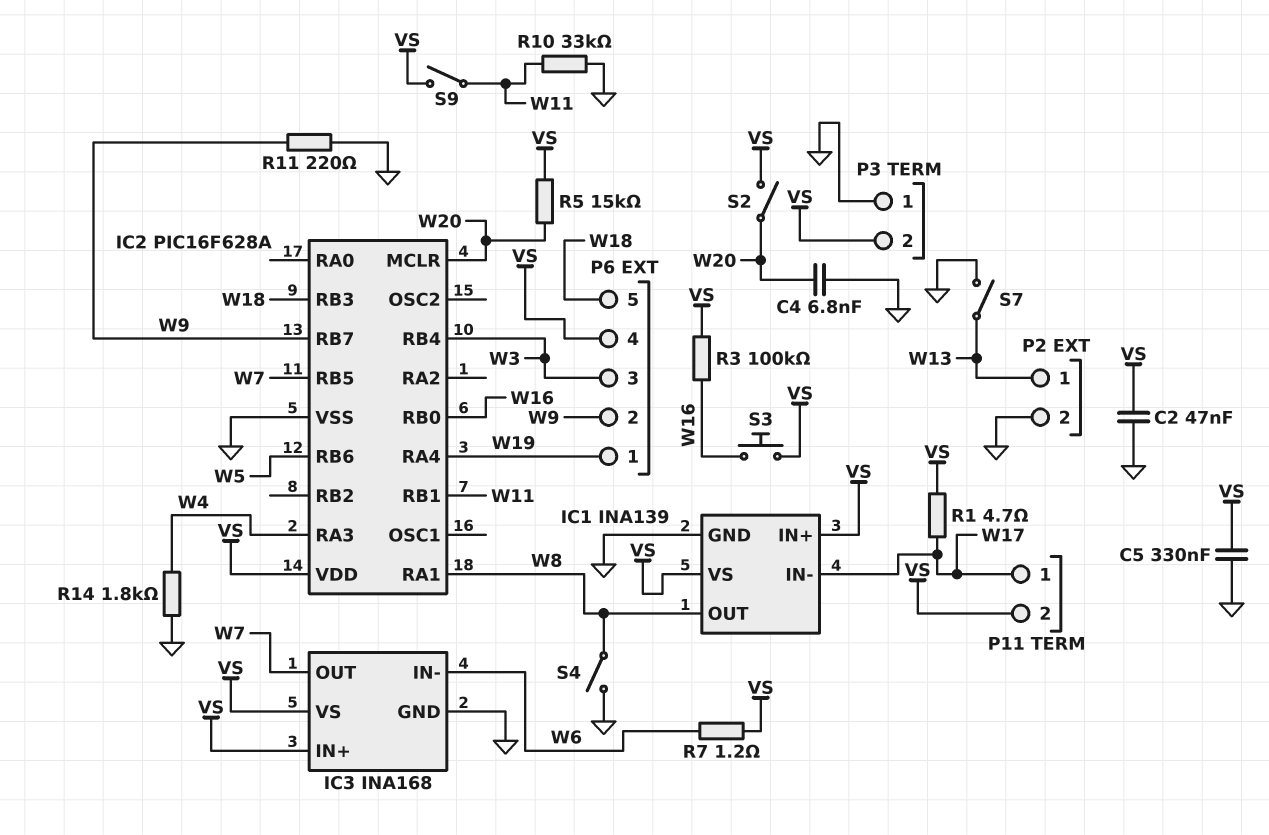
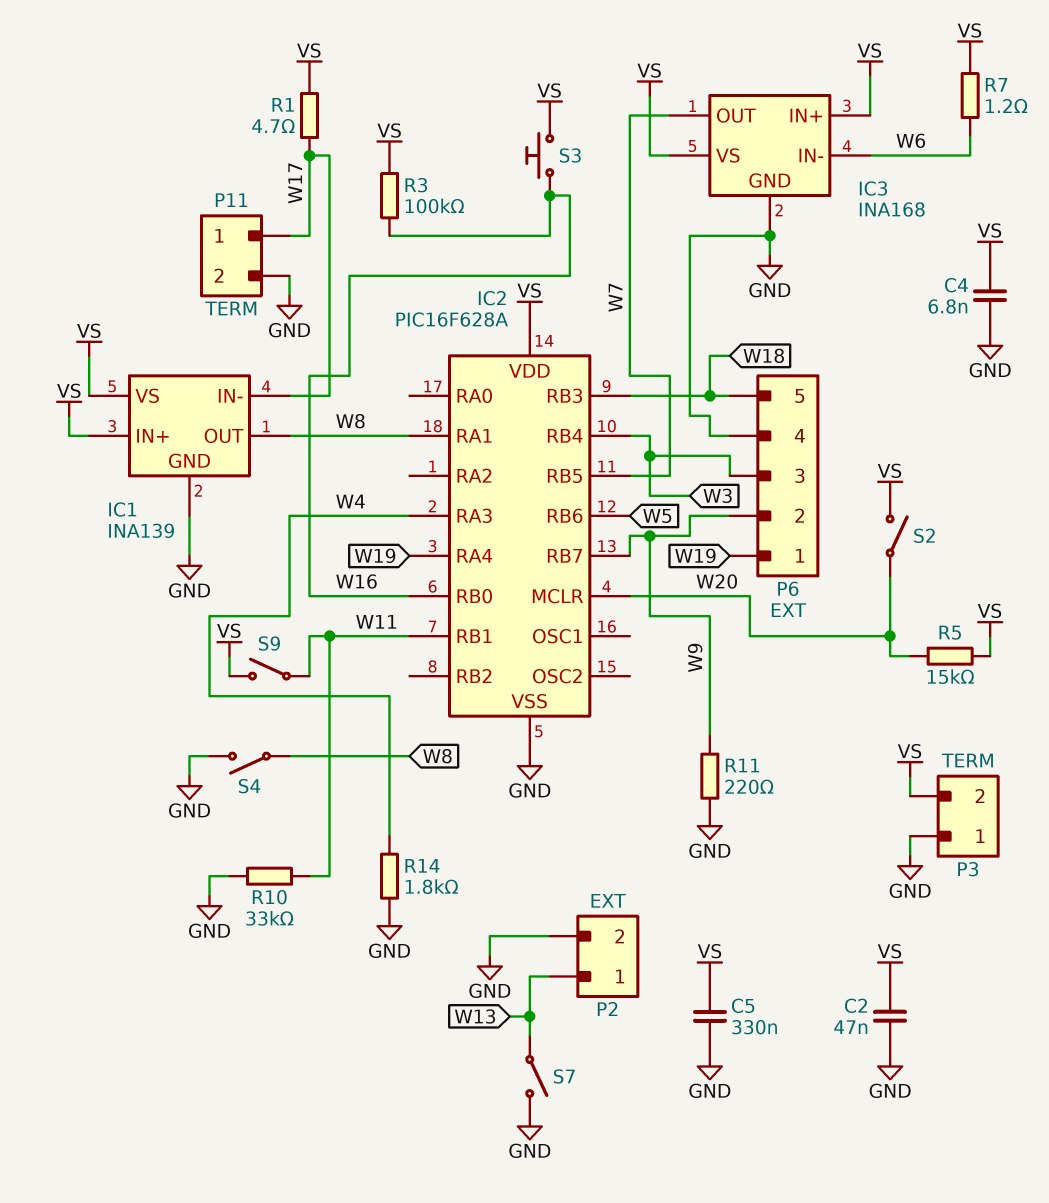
C4: 6.8nF (GND, W20) -> 6.8nF (GND, VS)
P6 pin 4: VS -> GND
P11 pin 2: VS -> GND

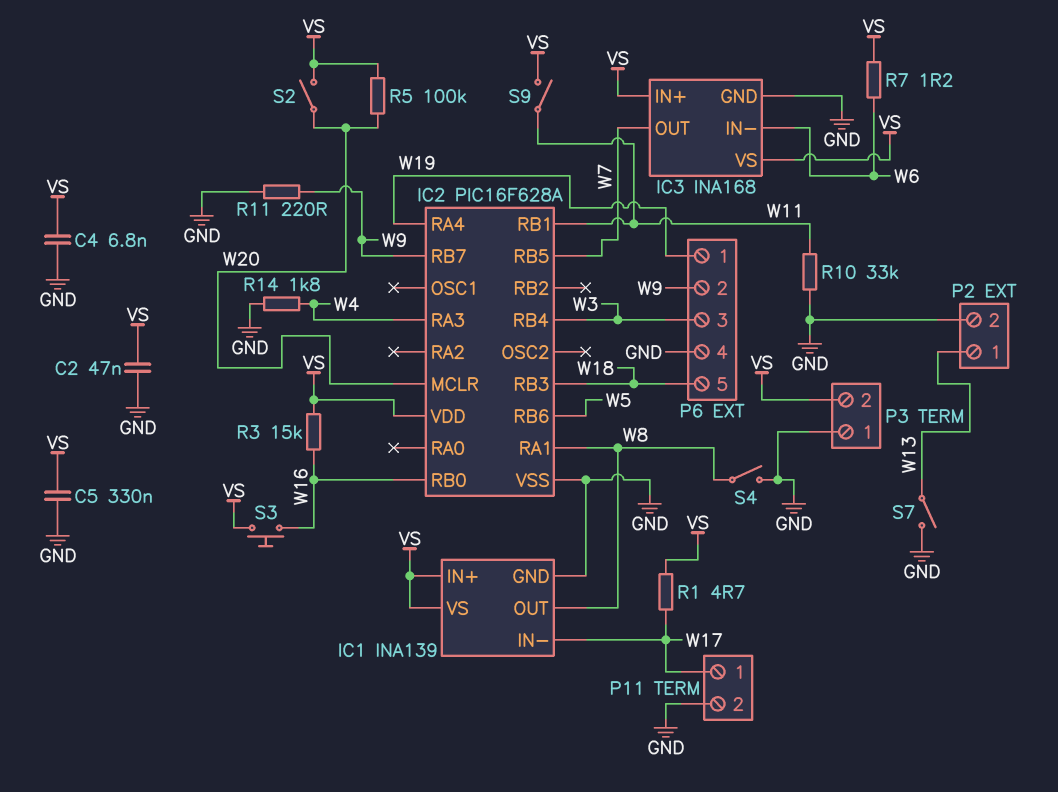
R3: 100k (VS, W16) -> 15k (VS, W16)
R5: 15k (VS, W20) -> 100k (VS, W20)

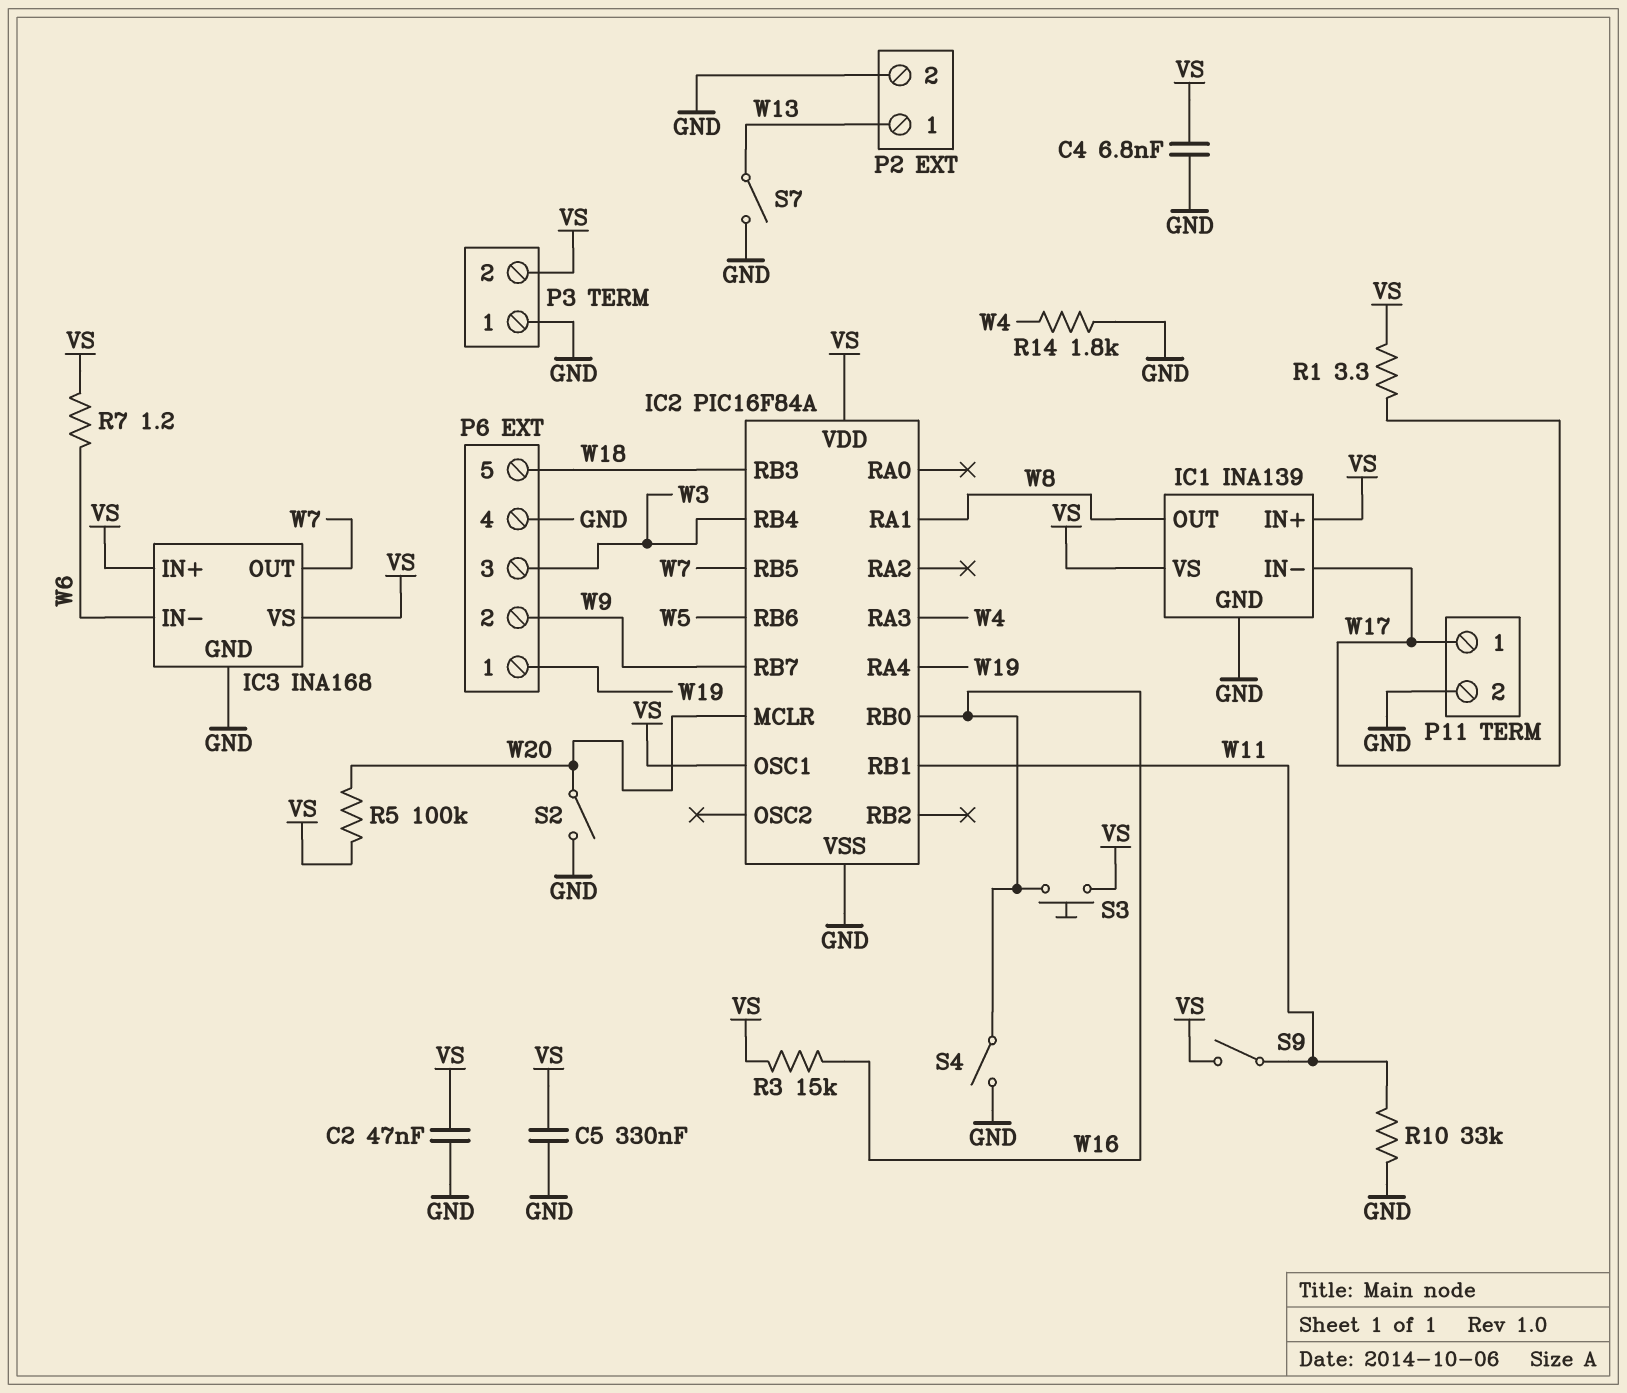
IC2: PIC16F628A -> PIC16F84A
IC2 pin OSC1: none -> VS
R1: 4.7 (VS, W17) -> 3.3 (VS, W17)
R11: 220 (GND, W9) -> none
S2: switch (VS, W20) -> switch (GND, W20)
S4: switch (GND, W8) -> switch (GND, W16)

